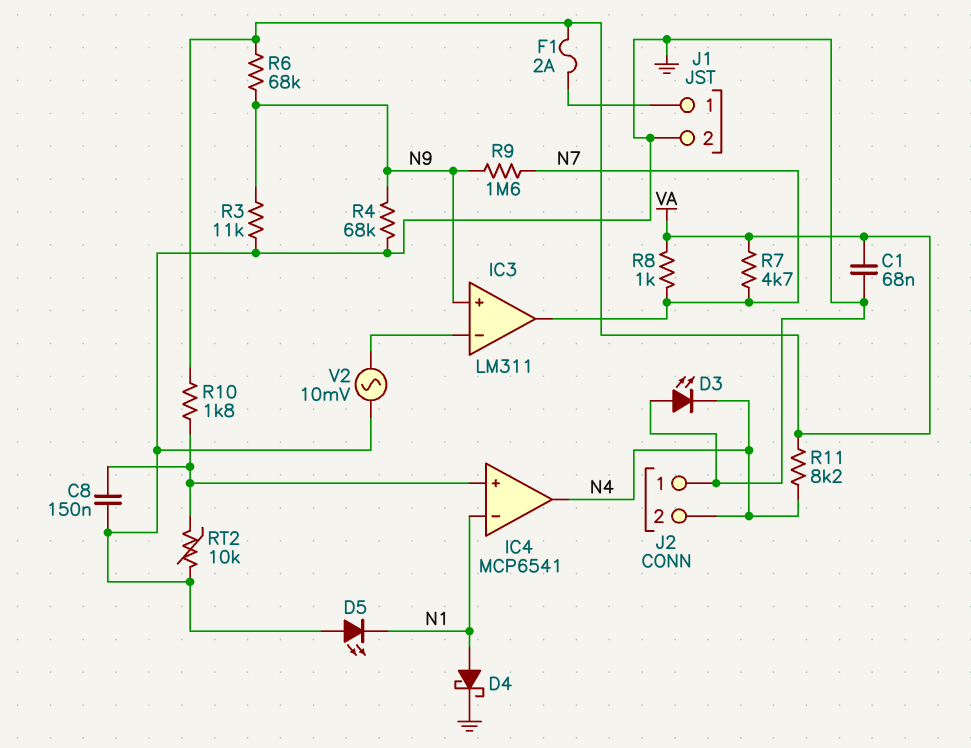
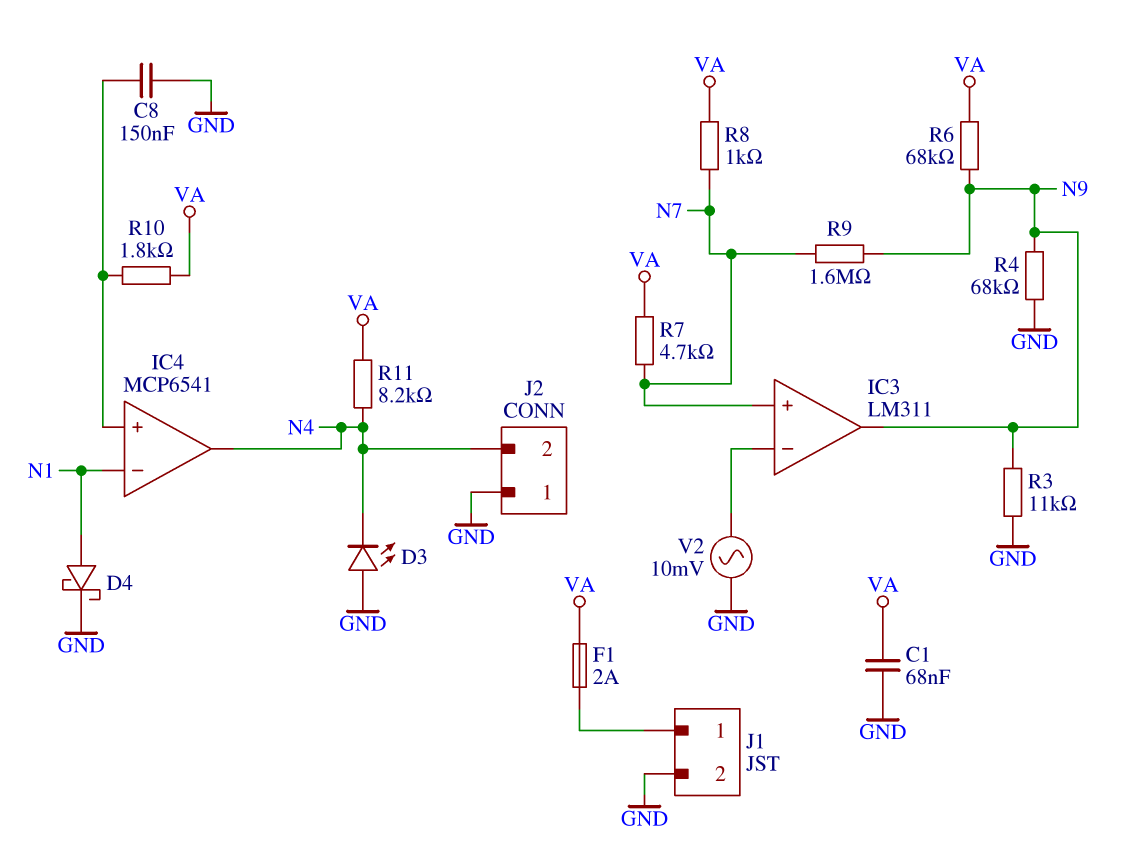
D5: LED (A GND, K N1) -> none
IC3 pin in+: N9 -> N7
IC3 pin out: N7 -> N9
RT2: 10k (GND, IC4/in+) -> none

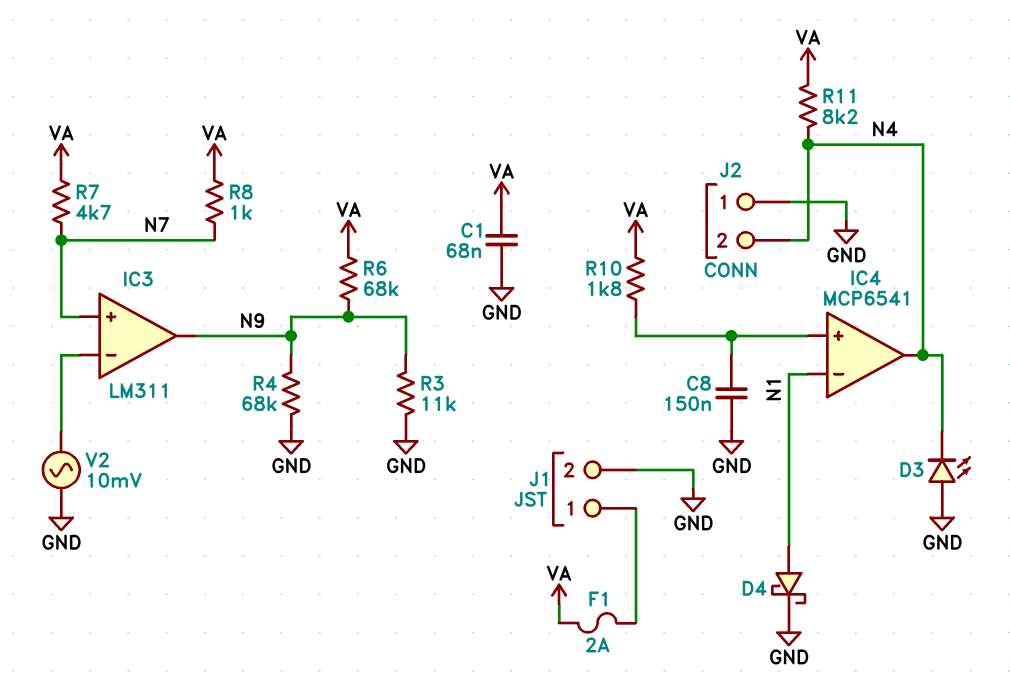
R9: 1.6M (N7, N9) -> none

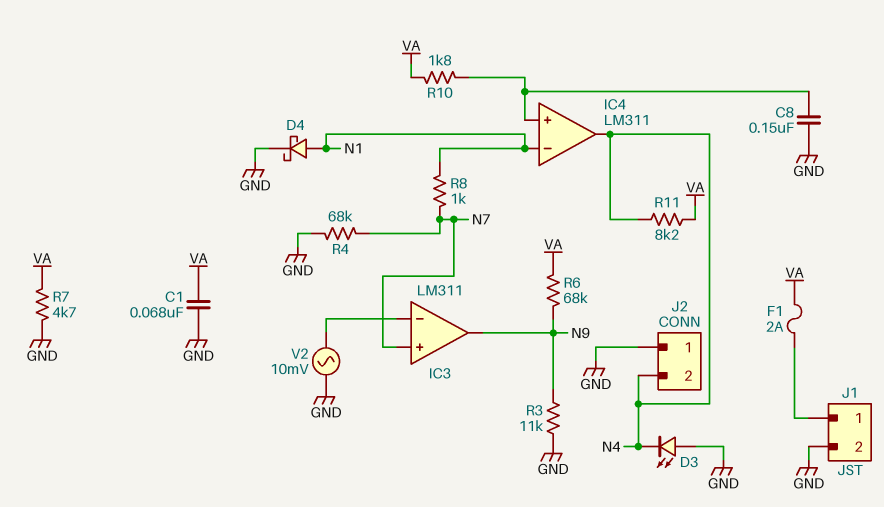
IC4: MCP6541 -> LM311
R4: 68k (GND, N9) -> 68k (GND, N7)
R7: 4.7k (N7, VA) -> 4.7k (GND, VA)
R8: 1k (N7, VA) -> 1k (N1, N7)

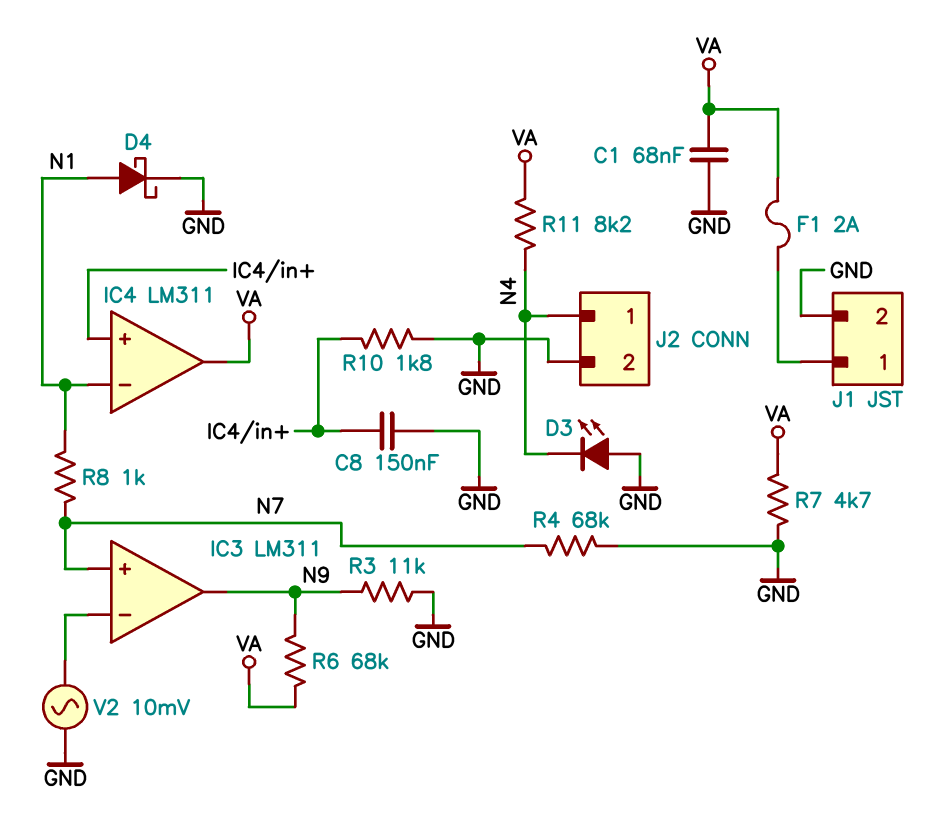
IC4 pin out: N4 -> VA
J2 pin 1: GND -> N4
J2 pin 2: N4 -> GND
R10: 1.8k (IC4/in+, VA) -> 1.8k (GND, IC4/in+)

